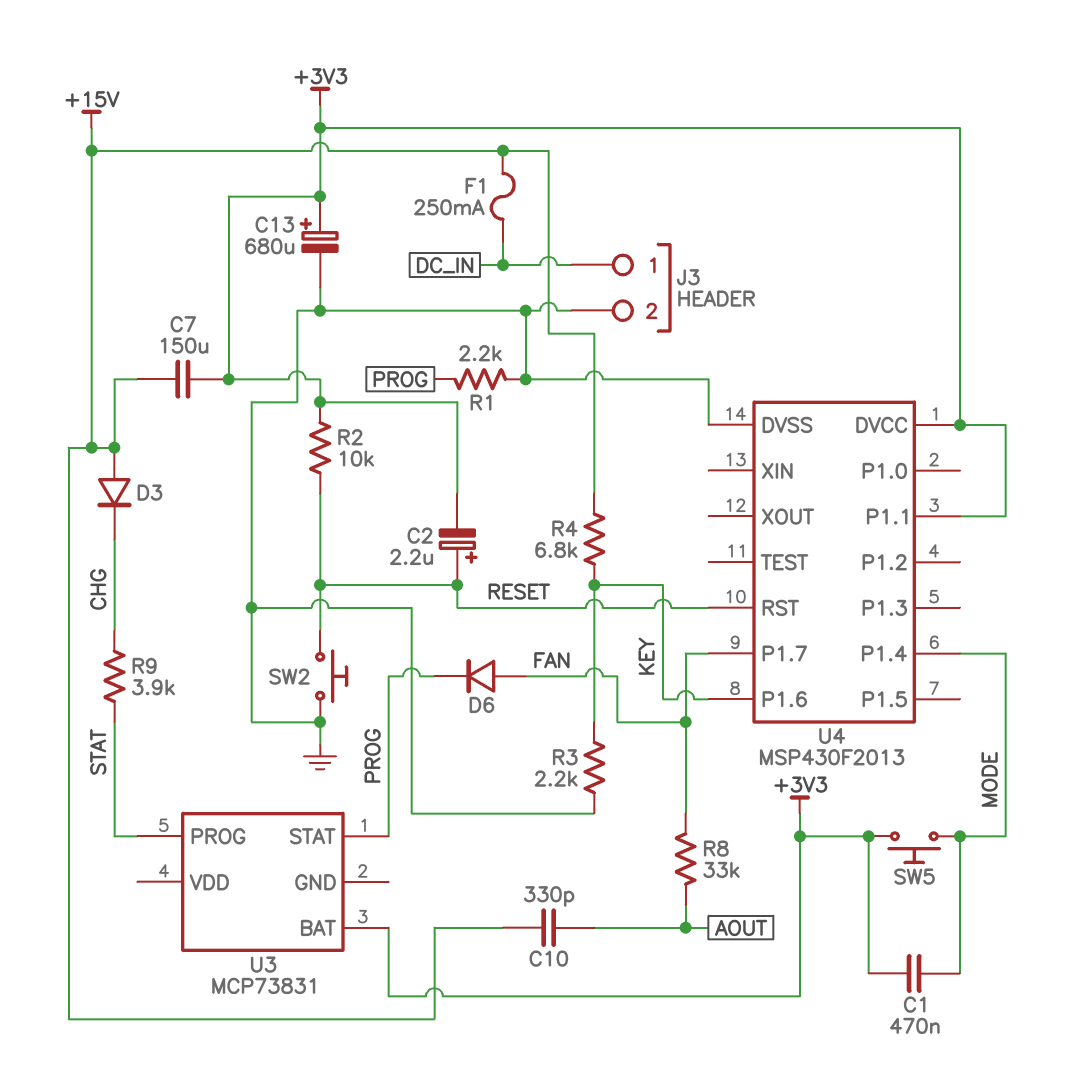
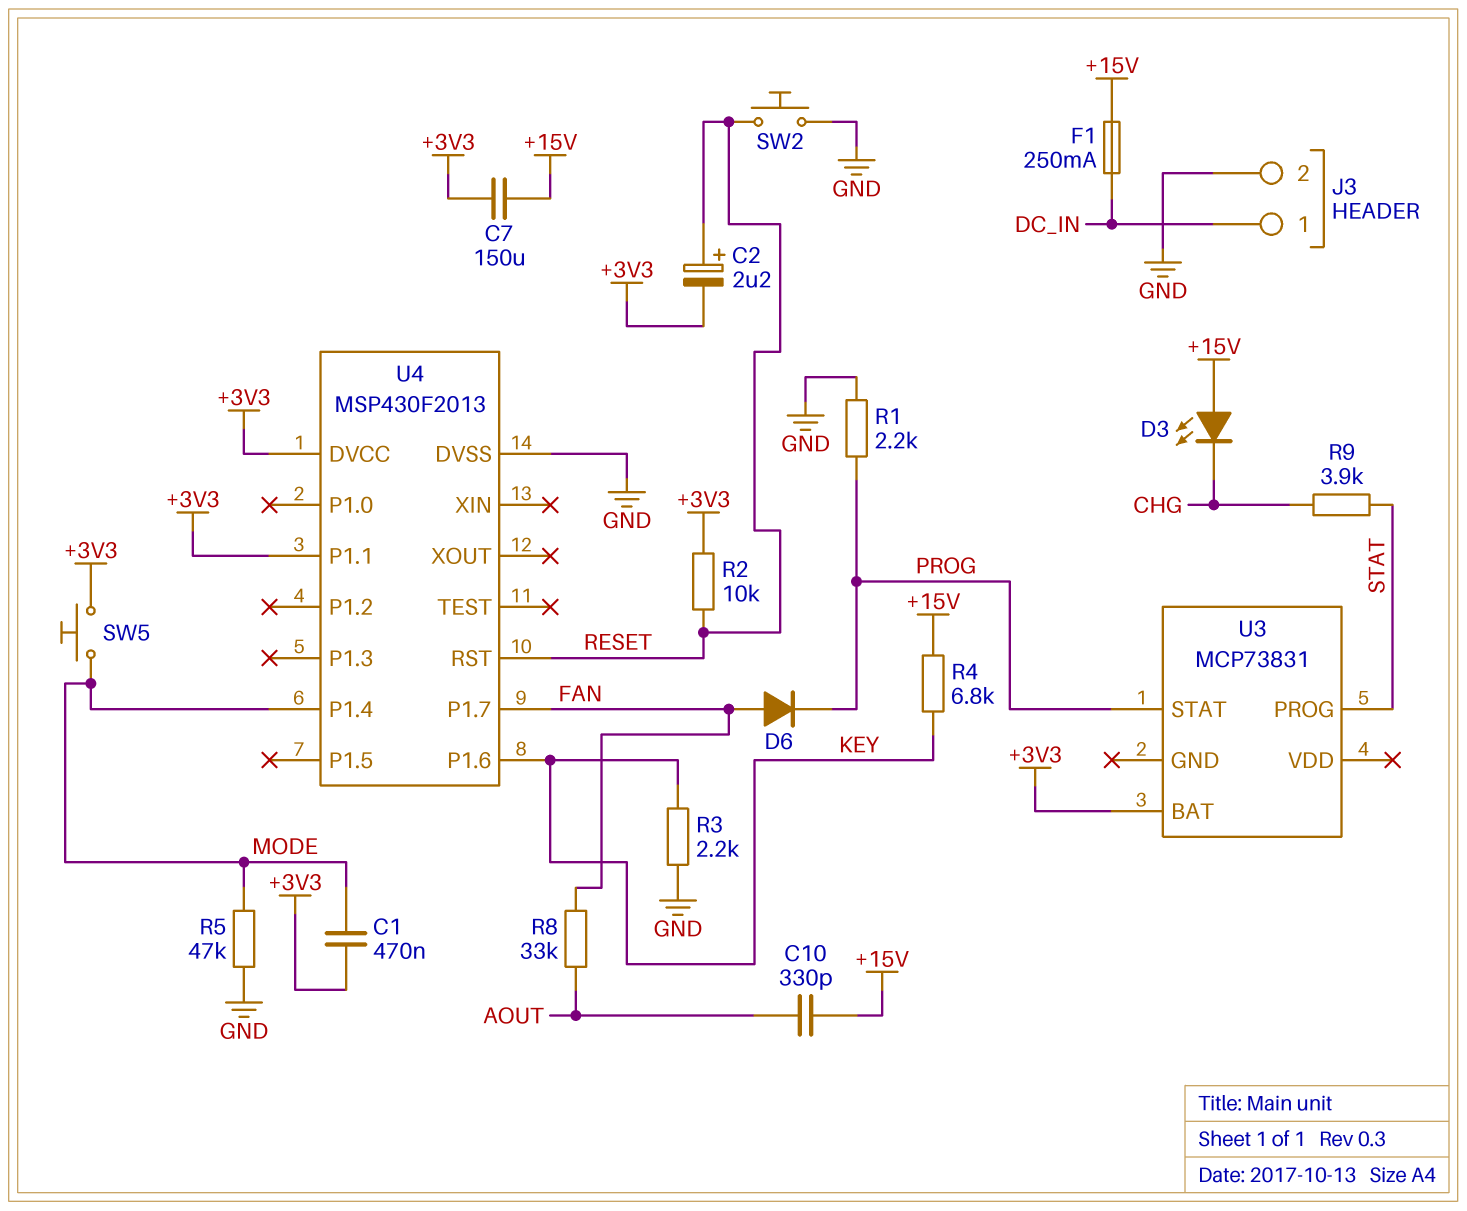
C13: 680uF (plus +3V3, minus GND) -> none
D3: diode (A +15V, K CHG) -> LED (A +15V, K CHG)
R5: none -> 47k (GND, MODE)

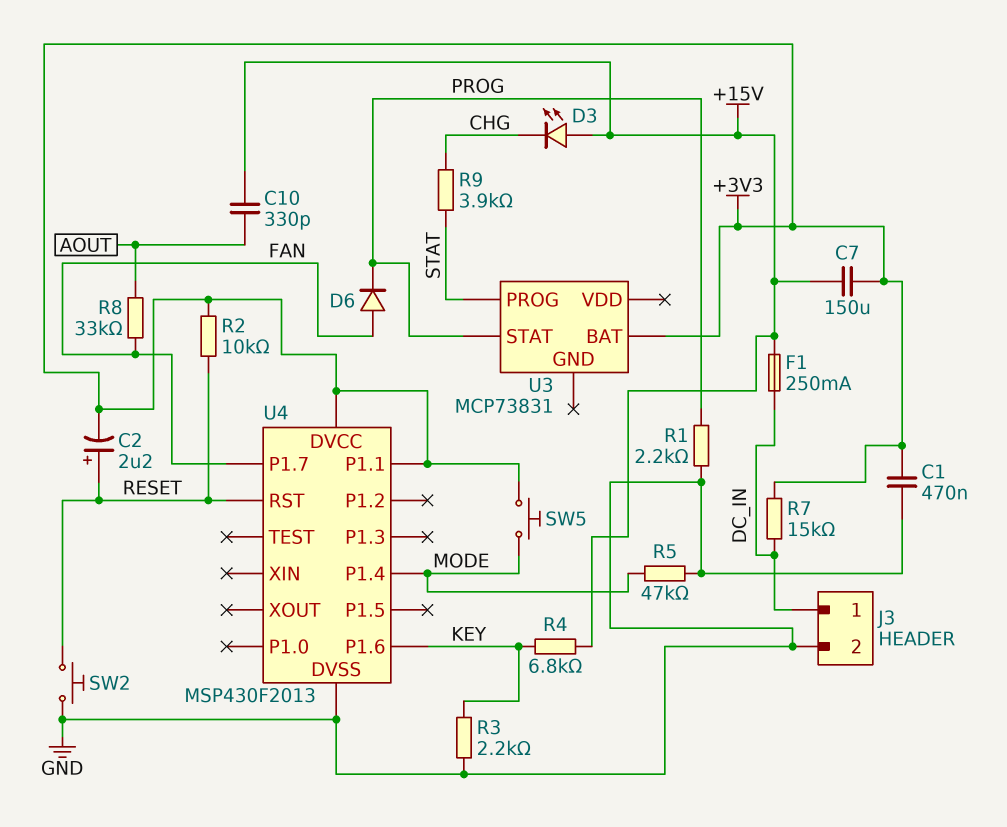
C1: 470nF (+3V3, MODE) -> 470nF (+3V3, GND)
R7: none -> 15k (+3V3, DC_IN)

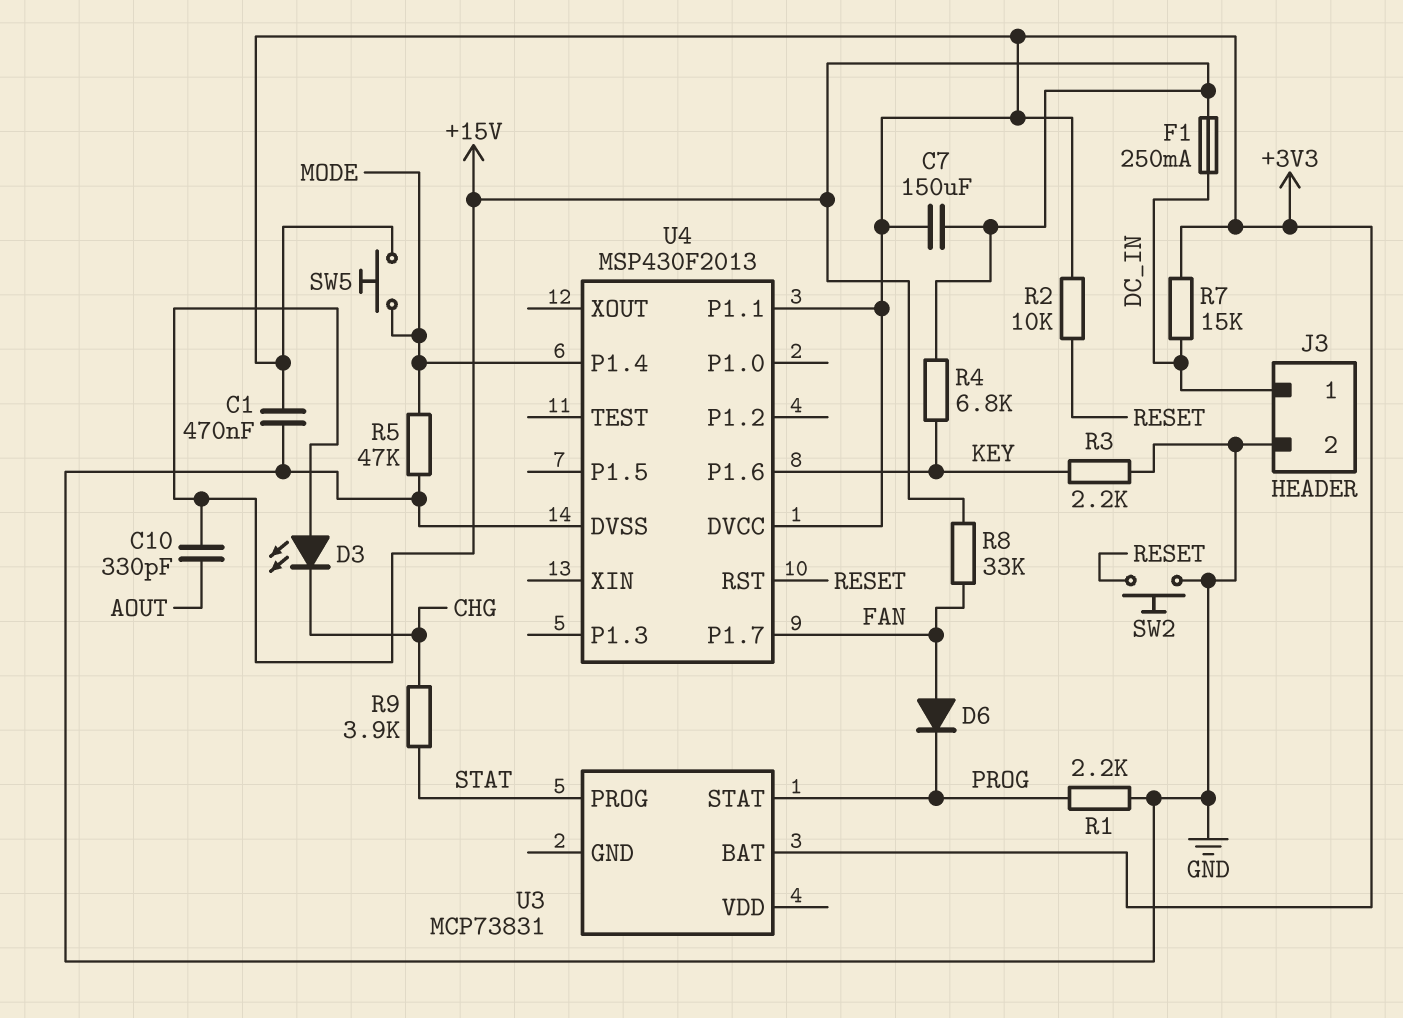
C2: 2.2uF (plus RESET, minus +3V3) -> none
R8: 33k (AOUT, FAN) -> 33k (+15V, FAN)

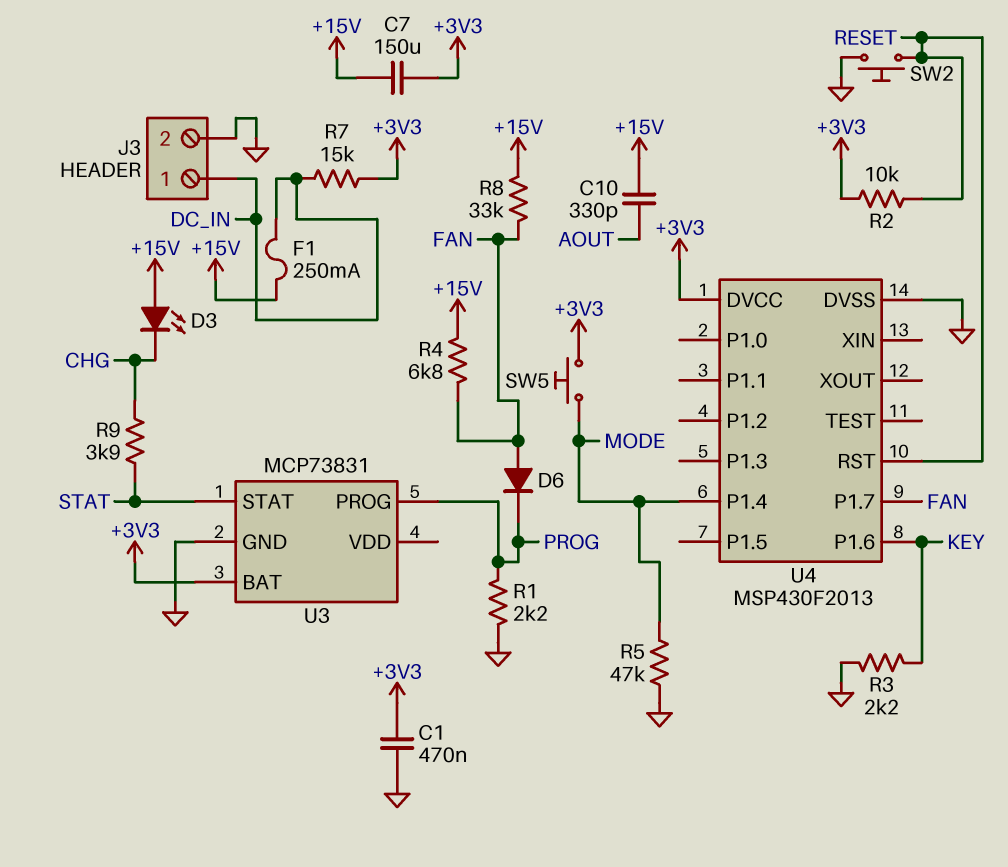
R4: 6.8k (+15V, KEY) -> 6.8k (+15V, FAN)
U3 pin GND: none -> GND
U3 pin PROG: STAT -> PROG
U3 pin STAT: PROG -> STAT
U4 pin P1.1: +3V3 -> none

